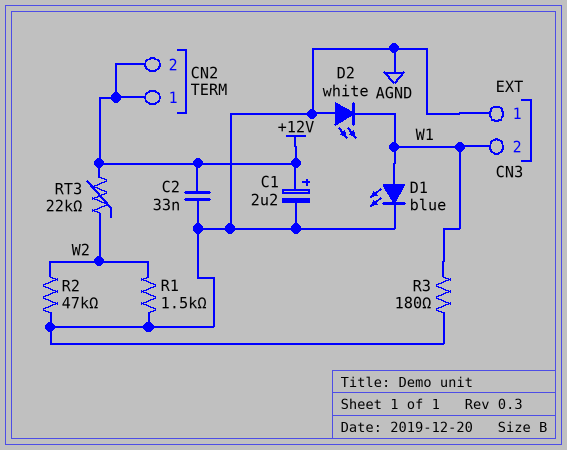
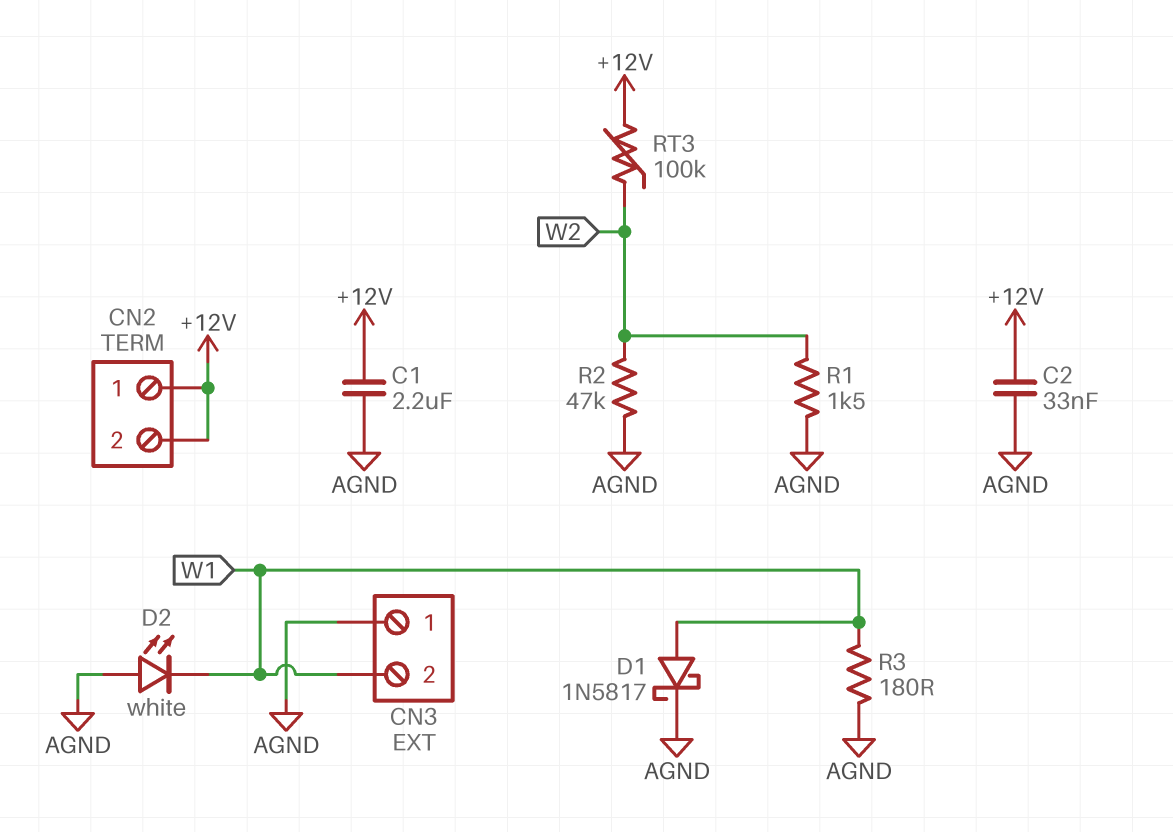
C1: 2.2uF (plus +12V, minus AGND) -> 2.2uF (+12V, AGND)
D1: LED blue (A W1, K AGND) -> schottky 1N5817 (A W1, K AGND)
RT3: 22k (+12V, W2) -> 100k (+12V, W2)

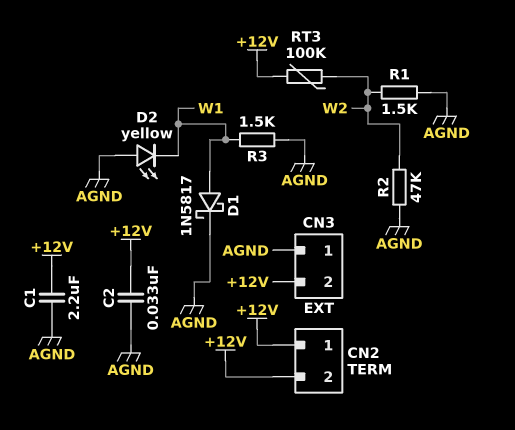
CN3 pin 2: W1 -> +12V
D2: LED white (A AGND, K W1) -> LED yellow (A AGND, K W1)
R3: 180 (AGND, W1) -> 1.5k (AGND, W1)

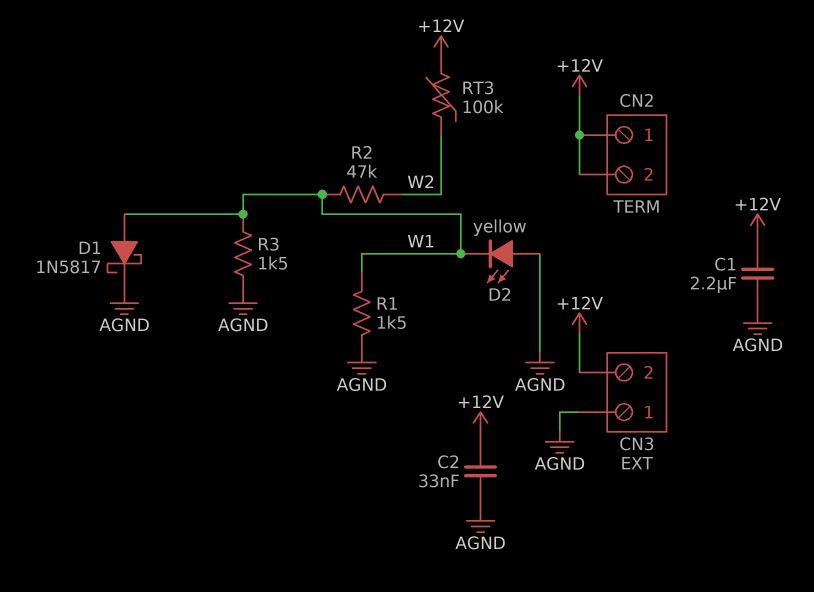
R1: 1.5k (AGND, W2) -> 1.5k (AGND, W1)
R2: 47k (AGND, W2) -> 47k (W1, W2)

